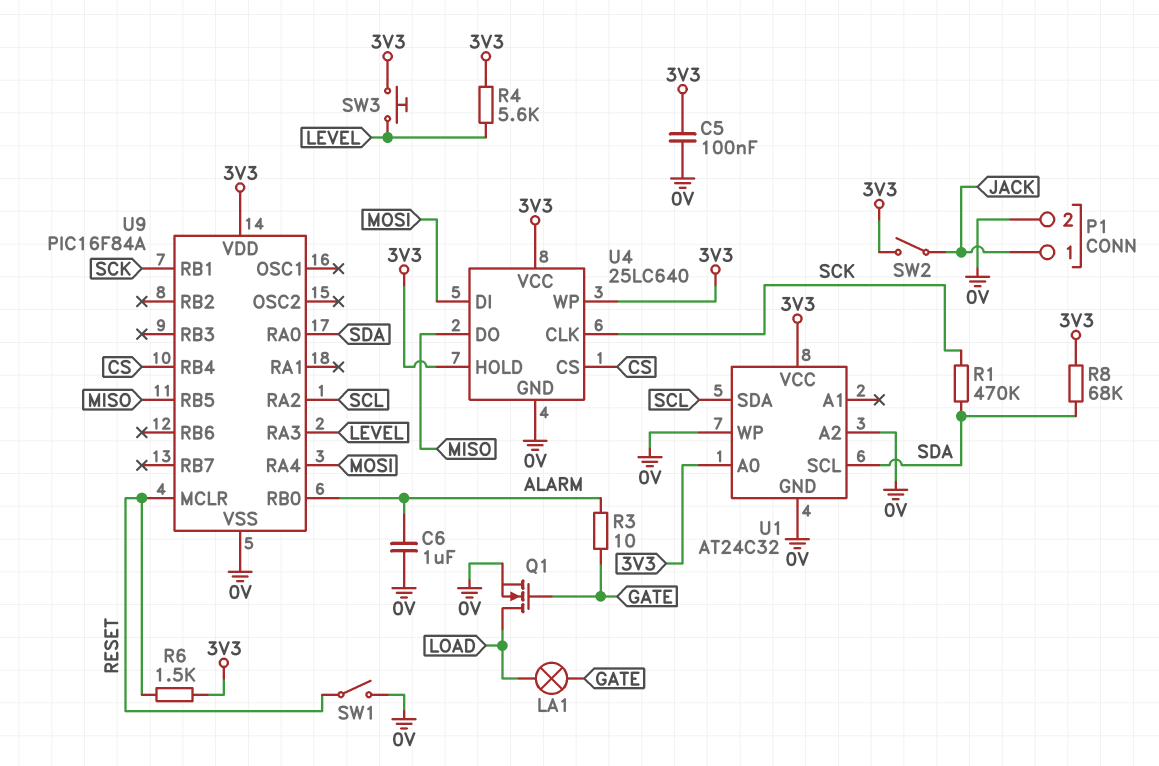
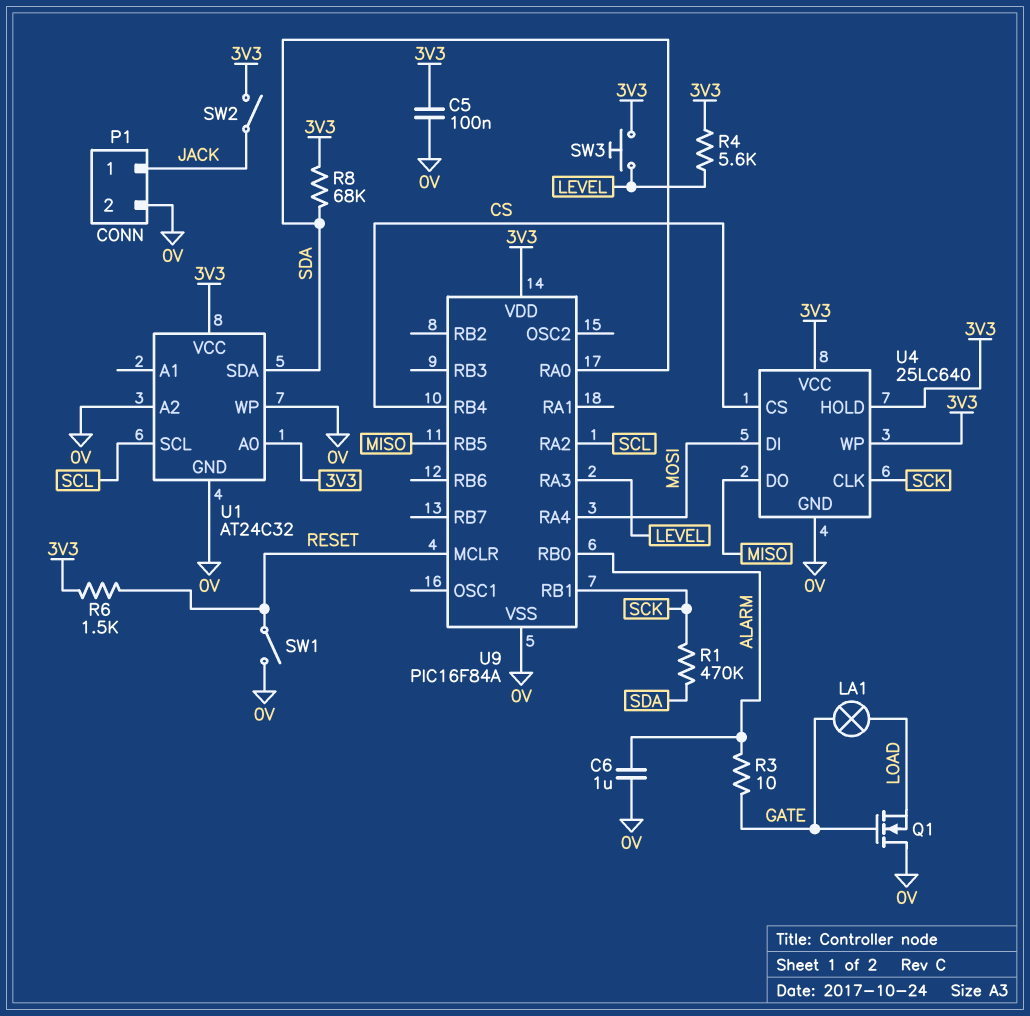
Q1: NMOS (G GATE, D LOAD, S 0V) -> NMOS (G GATE, D 0V, S LOAD)
U1 pin SCL: SDA -> SCL
U1 pin SDA: SCL -> SDA

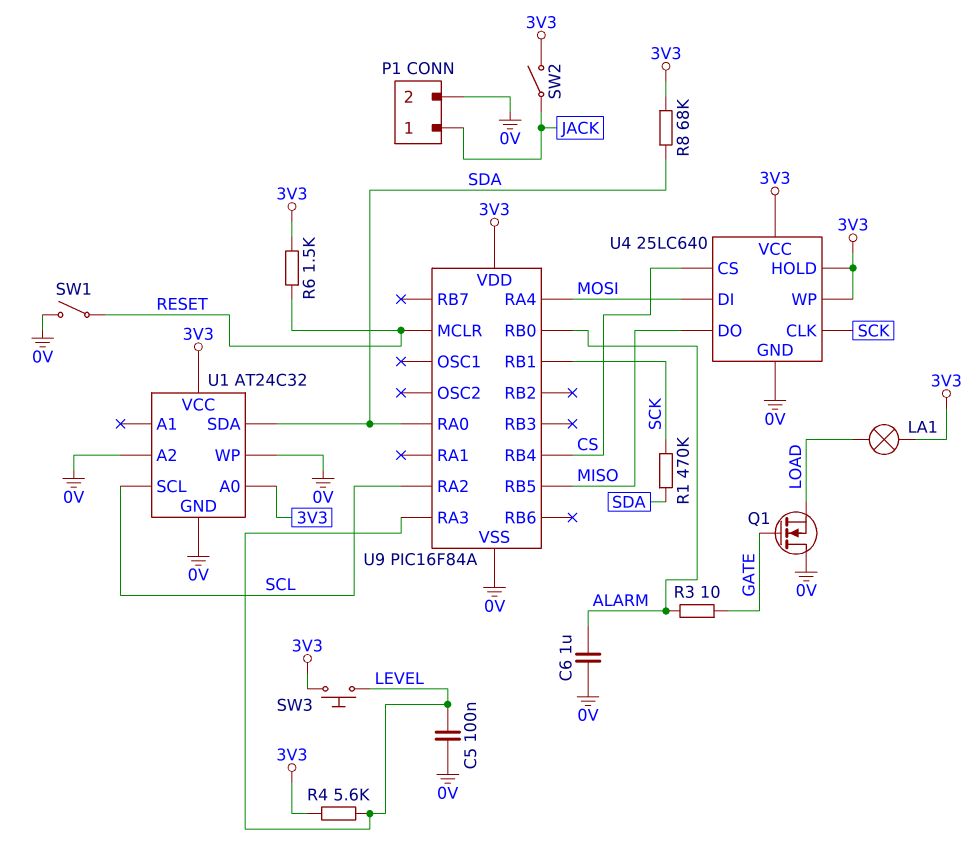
C5: 100nF (0V, 3V3) -> 100nF (0V, LEVEL)
LA1: lamp (GATE, LOAD) -> lamp (3V3, LOAD)

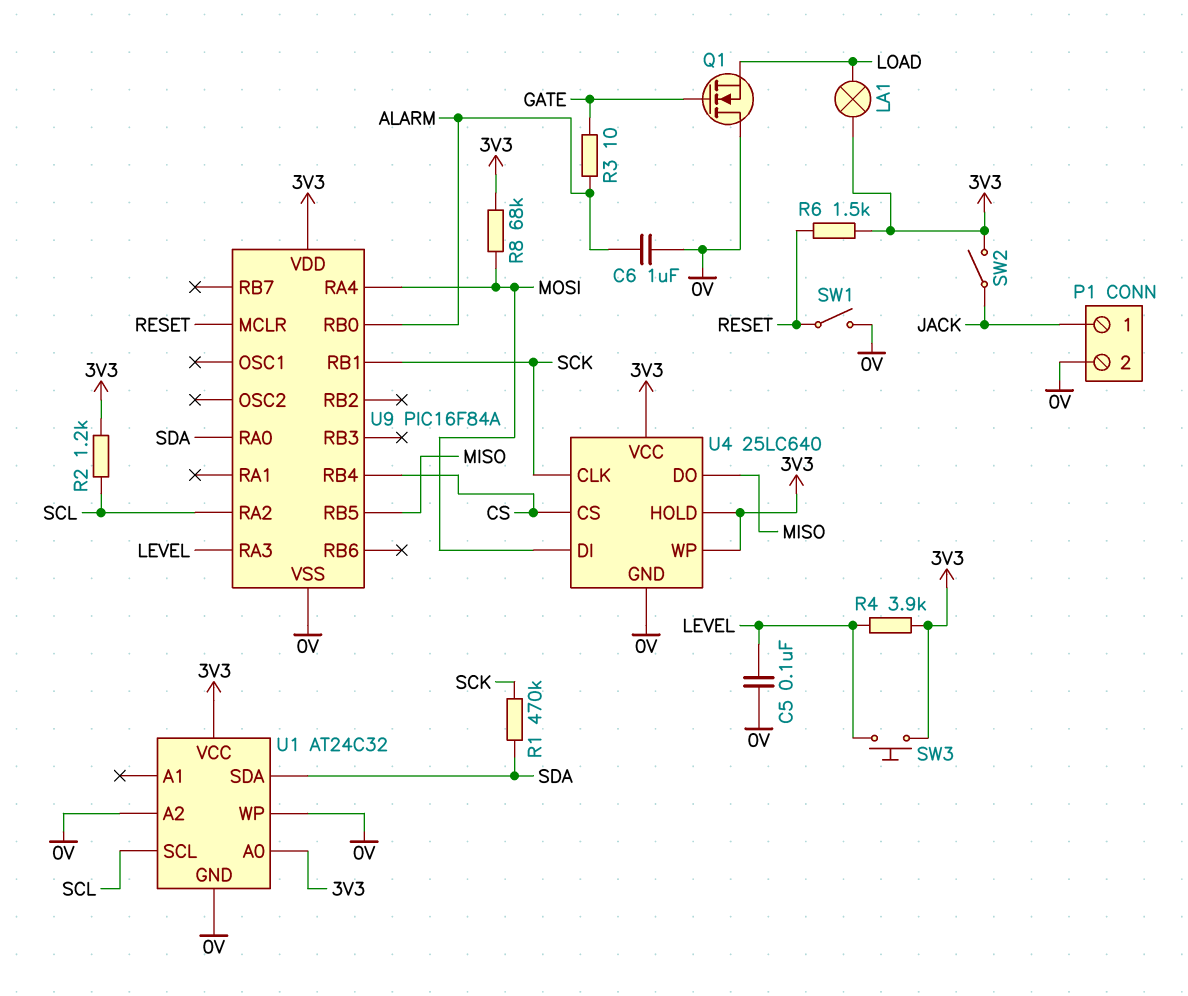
R2: none -> 1.2k (3V3, SCL)
R4: 5.6k (3V3, LEVEL) -> 3.9k (3V3, LEVEL)
R8: 68k (3V3, SDA) -> 68k (3V3, MOSI)

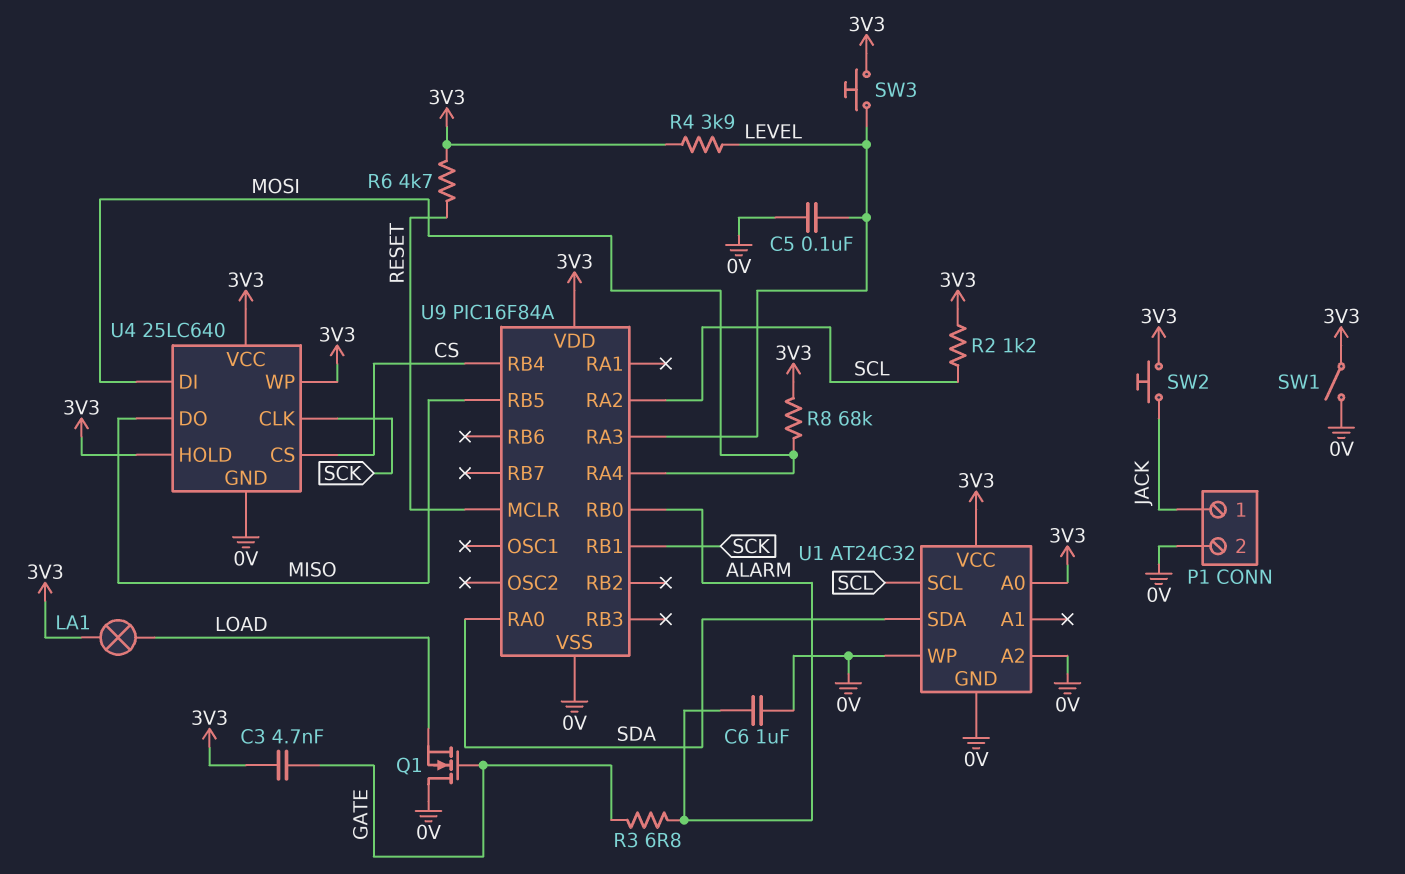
C3: none -> 4.7nF (3V3, GATE)
R1: 470k (SCK, SDA) -> none
R3: 10 (ALARM, GATE) -> 6.8 (ALARM, GATE)
R6: 1.5k (3V3, RESET) -> 4.7k (3V3, RESET)
SW1: switch (0V, RESET) -> switch (0V, 3V3)
SW2: switch (3V3, JACK) -> button (3V3, JACK)

